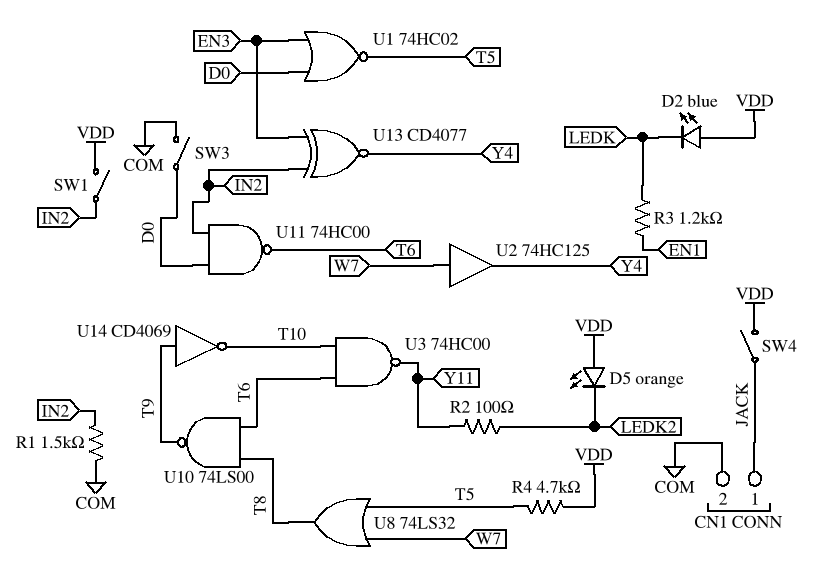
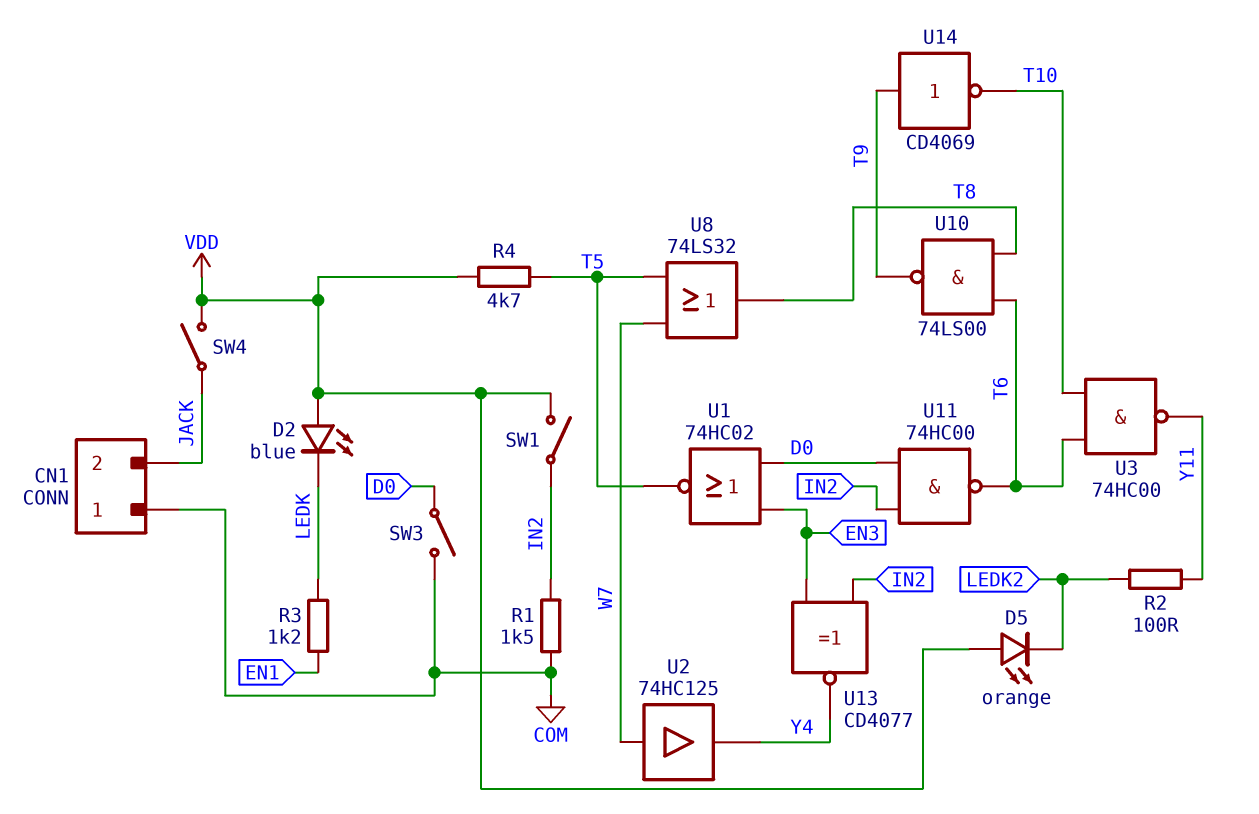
CN1 pin 1: JACK -> COM
CN1 pin 2: COM -> JACK

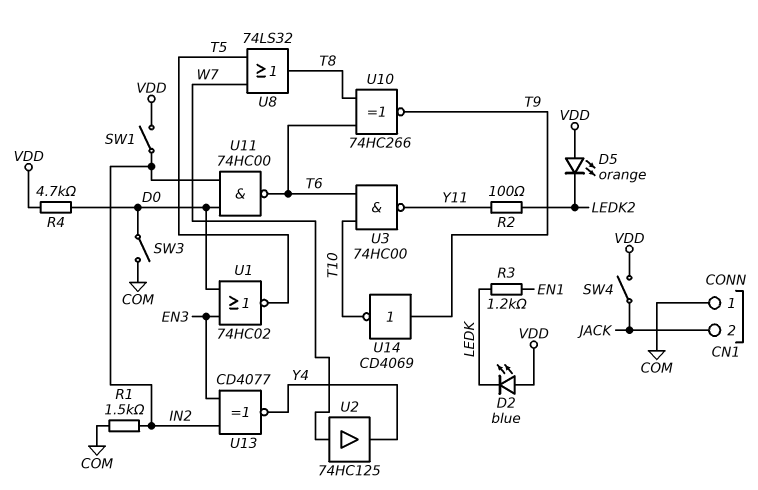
R4: 4.7k (T5, VDD) -> 4.7k (D0, VDD)
U10: NAND 74LS00 (in T6, in T8, out T9) -> XNOR 74HC266 (in T6, in T8, out T9)

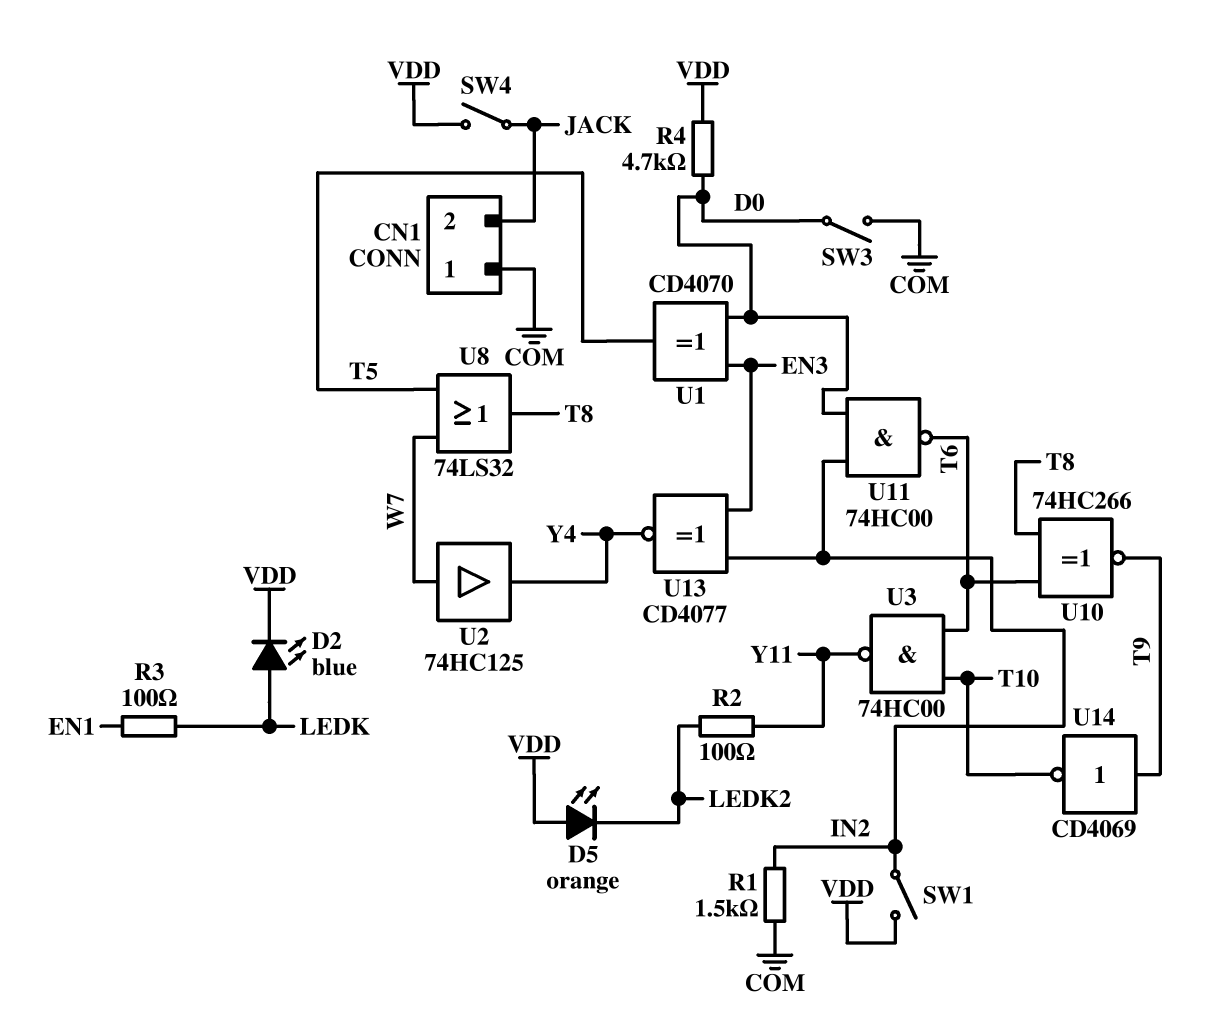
D2: LED blue (A VDD, K LEDK) -> LED blue (A LEDK, K VDD)
R3: 1.2k (EN1, LEDK) -> 100 (EN1, LEDK)
U1: NOR 74HC02 (in D0, in EN3, out T5) -> XOR CD4070 (in D0, in EN3, out T5)

